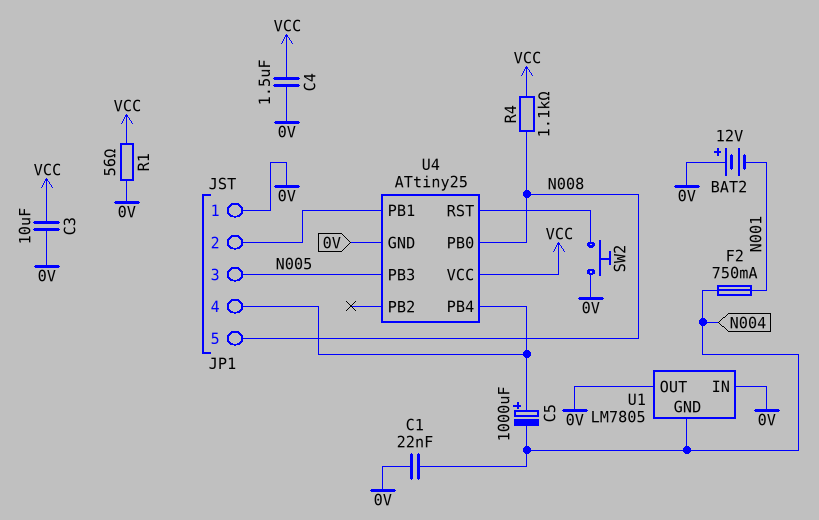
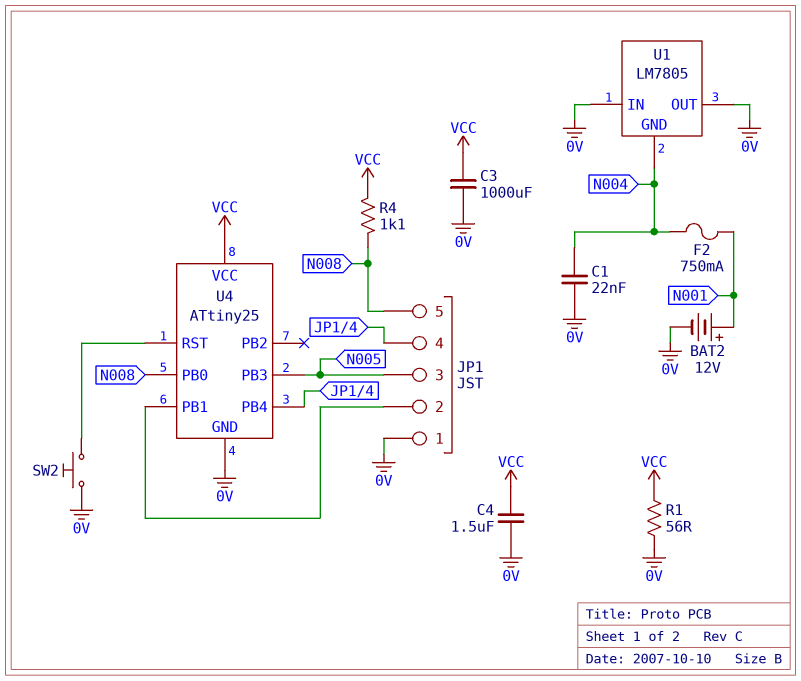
BAT2: 12V (plus 0V, minus N001) -> 12V (plus N001, minus 0V)
C3: 10uF (0V, VCC) -> 1000uF (0V, VCC)
C5: 1000uF (plus JP1/4, minus N004) -> none

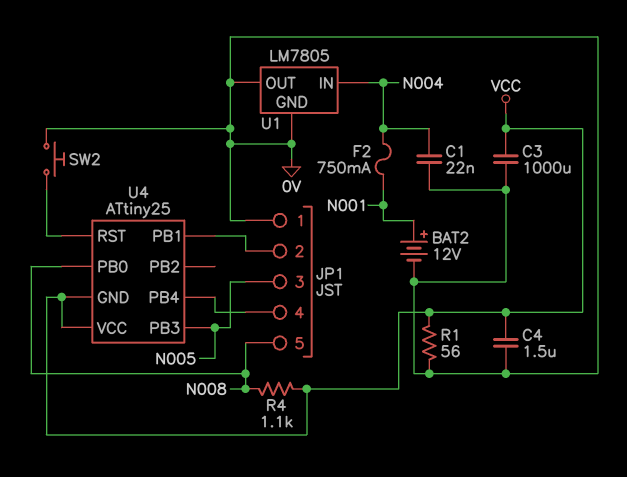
U1 pin GND: N004 -> 0V
U1 pin IN: 0V -> N004
U4 pin GND: 0V -> VCC

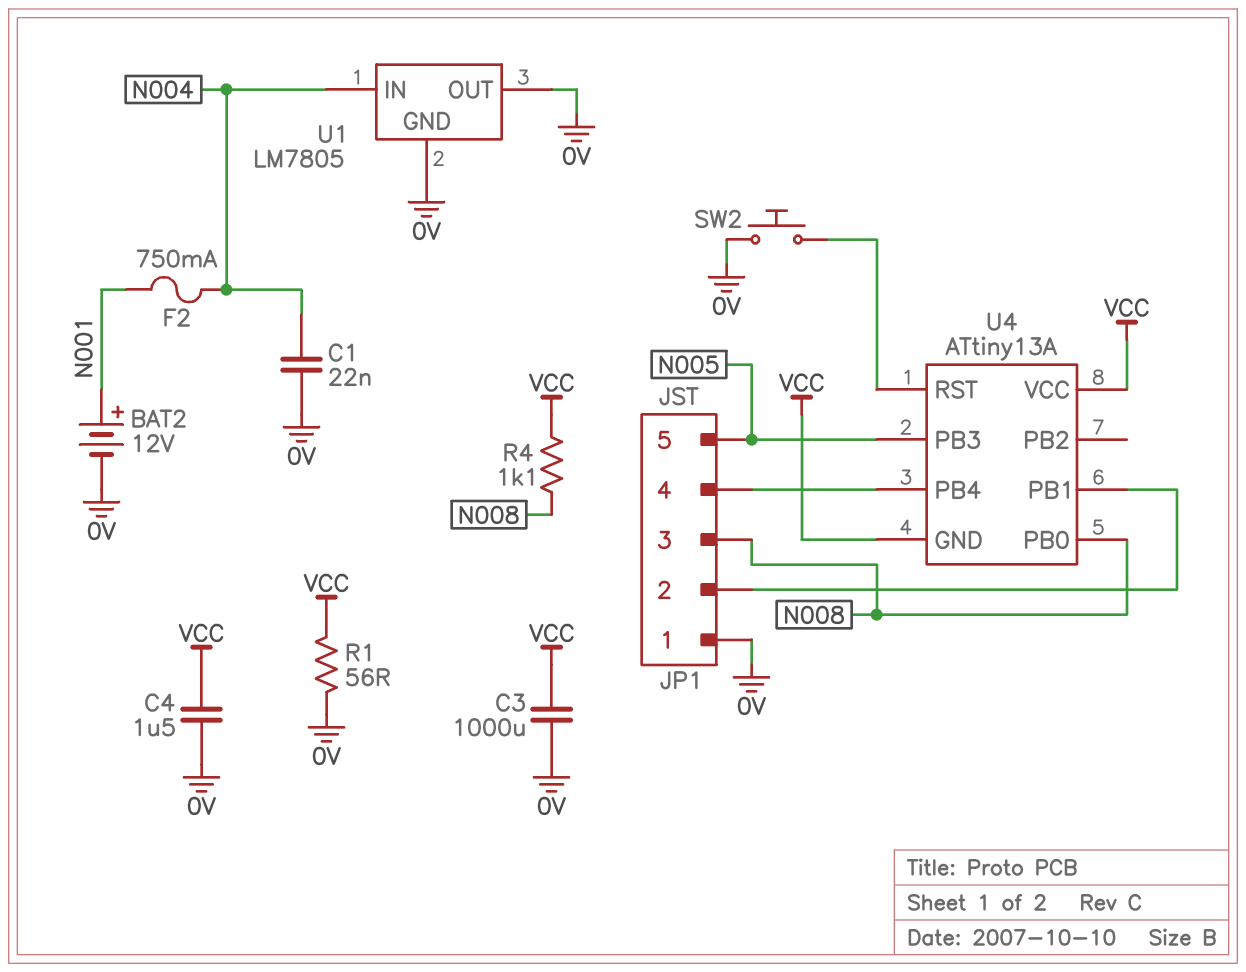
JP1 pin 3: N005 -> N008
JP1 pin 5: N008 -> N005
U4: ATtiny25 -> ATtiny13A

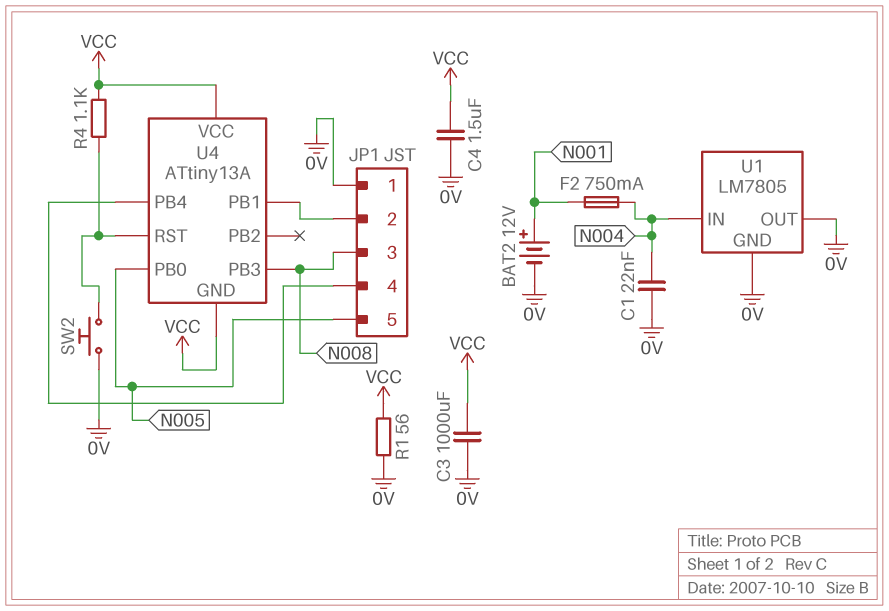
R4: 1.1k (N008, VCC) -> 1.1k (U4/RST, VCC)
U4 pin PB0: N008 -> N005
U4 pin PB3: N005 -> N008

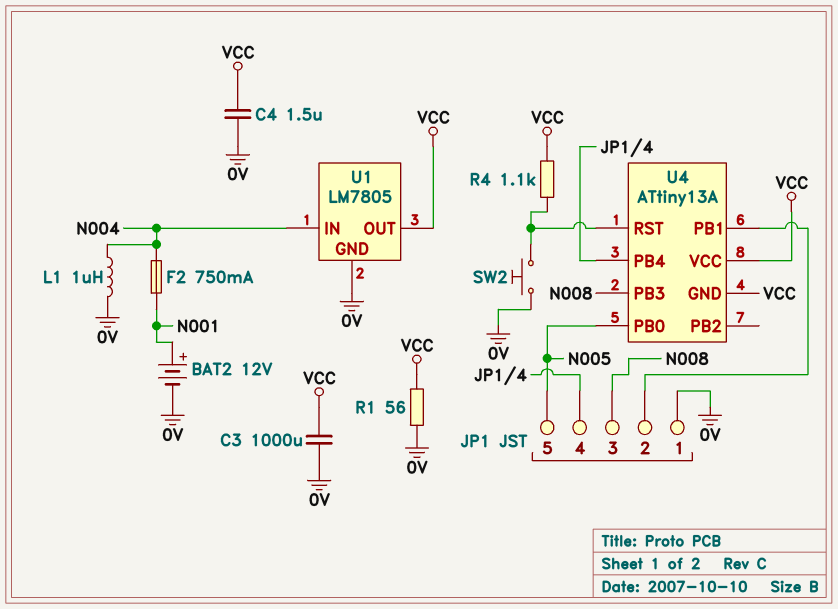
C1: 22nF (0V, N004) -> none
L1: none -> 1uH (0V, N004)
U1 pin OUT: 0V -> VCC

